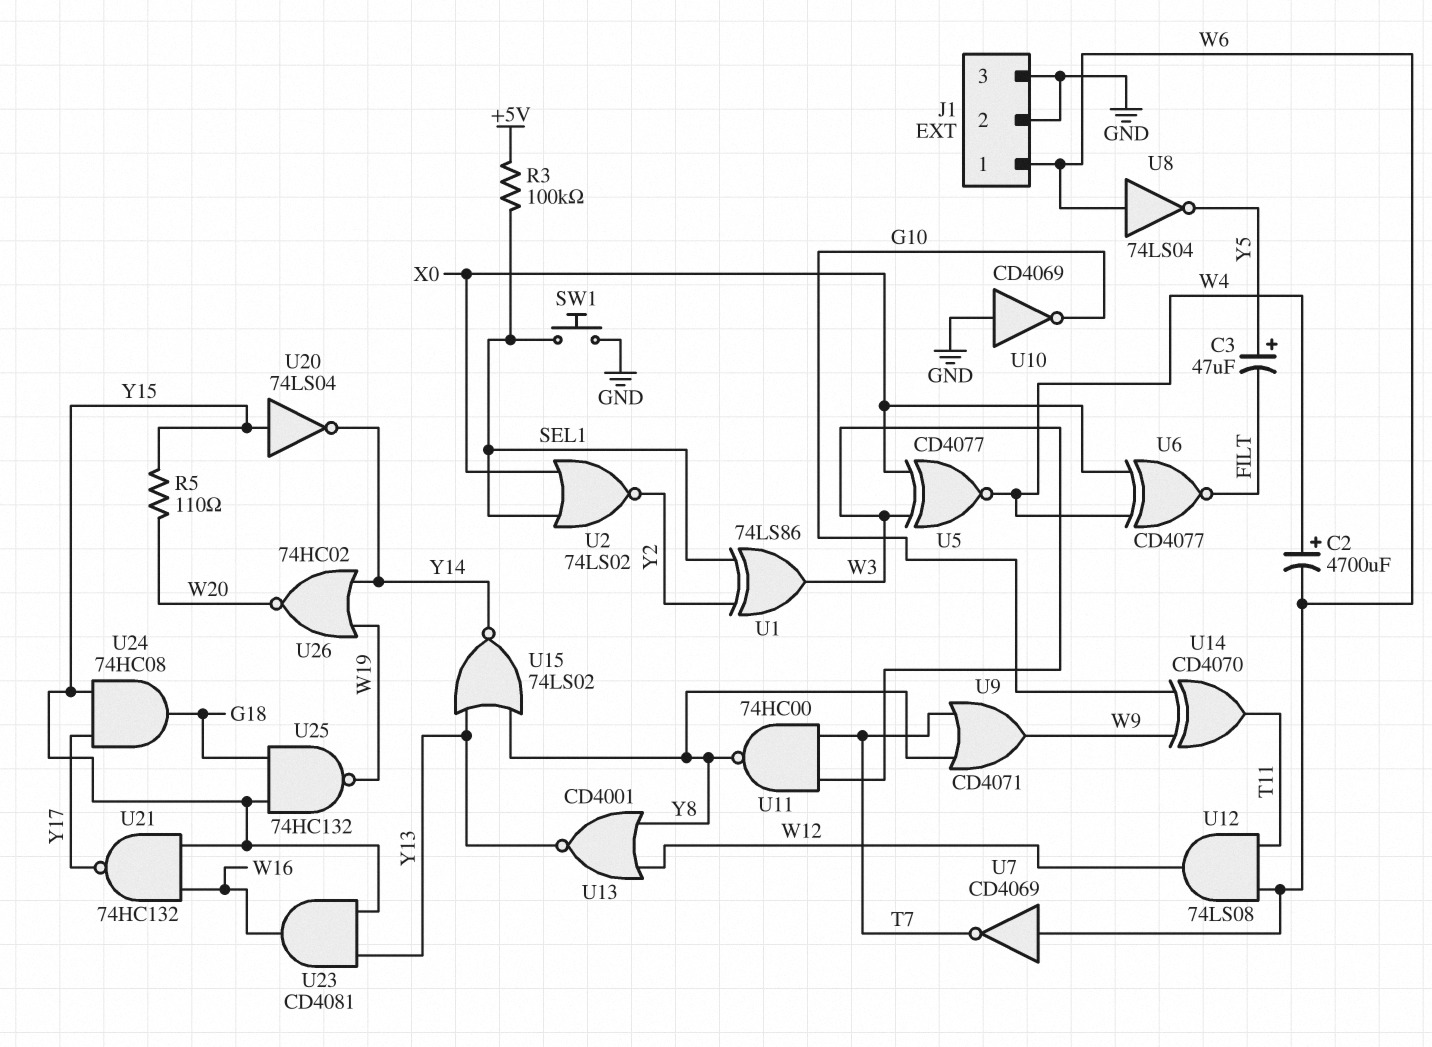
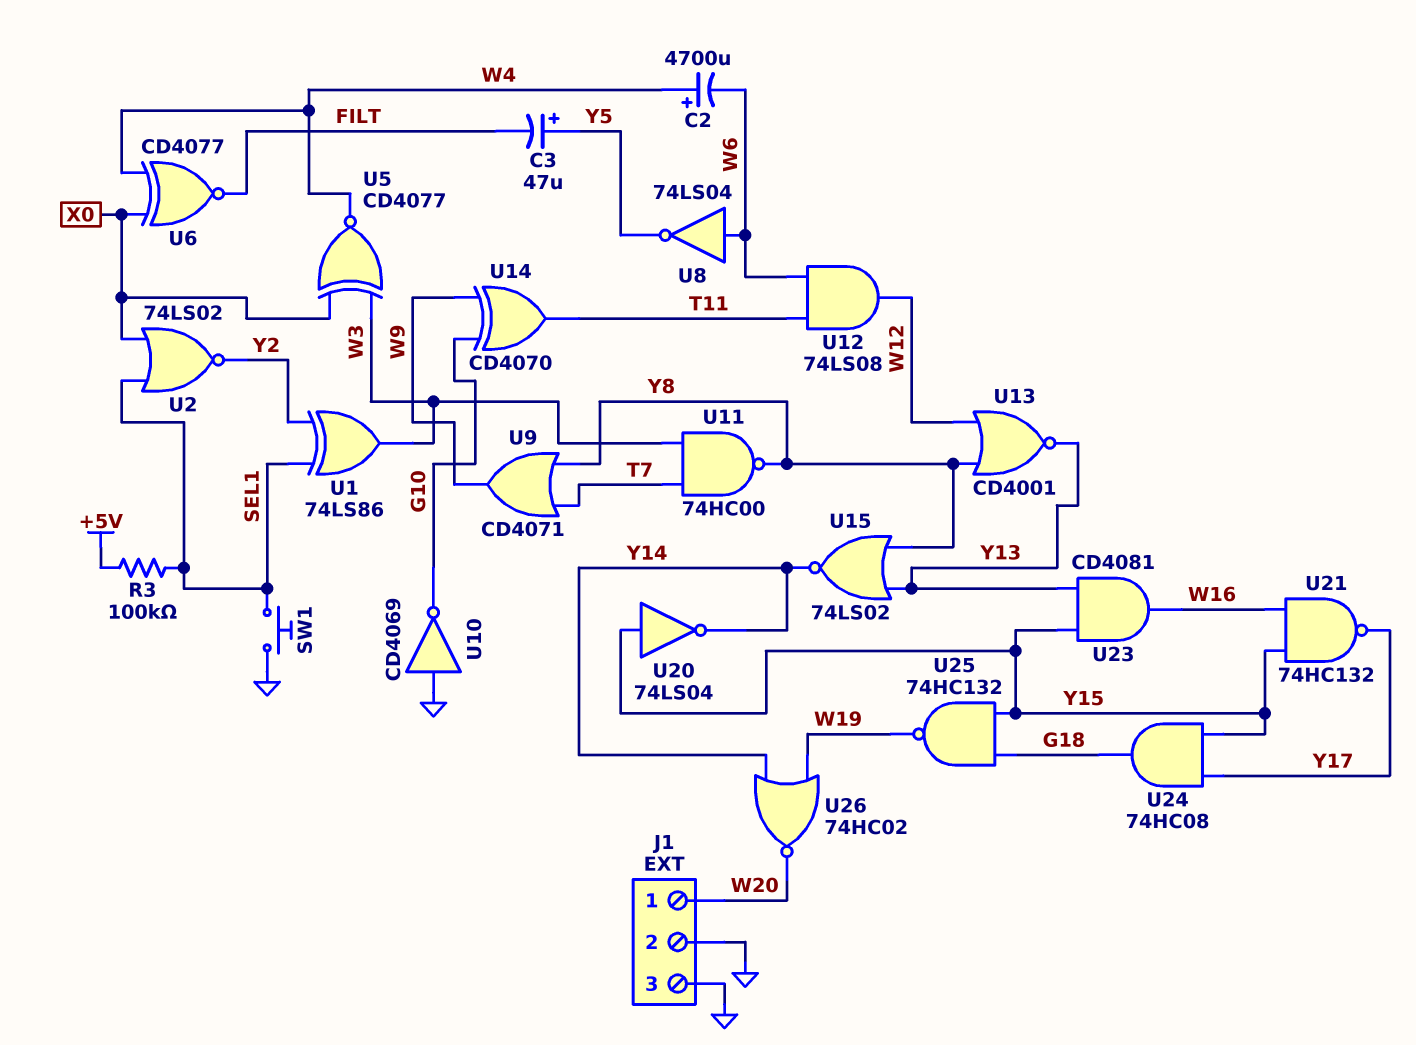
J1 pin 1: W6 -> W20
R5: 110 (W20, Y15) -> none
U7: NOT CD4069 (in W6, out T7) -> none

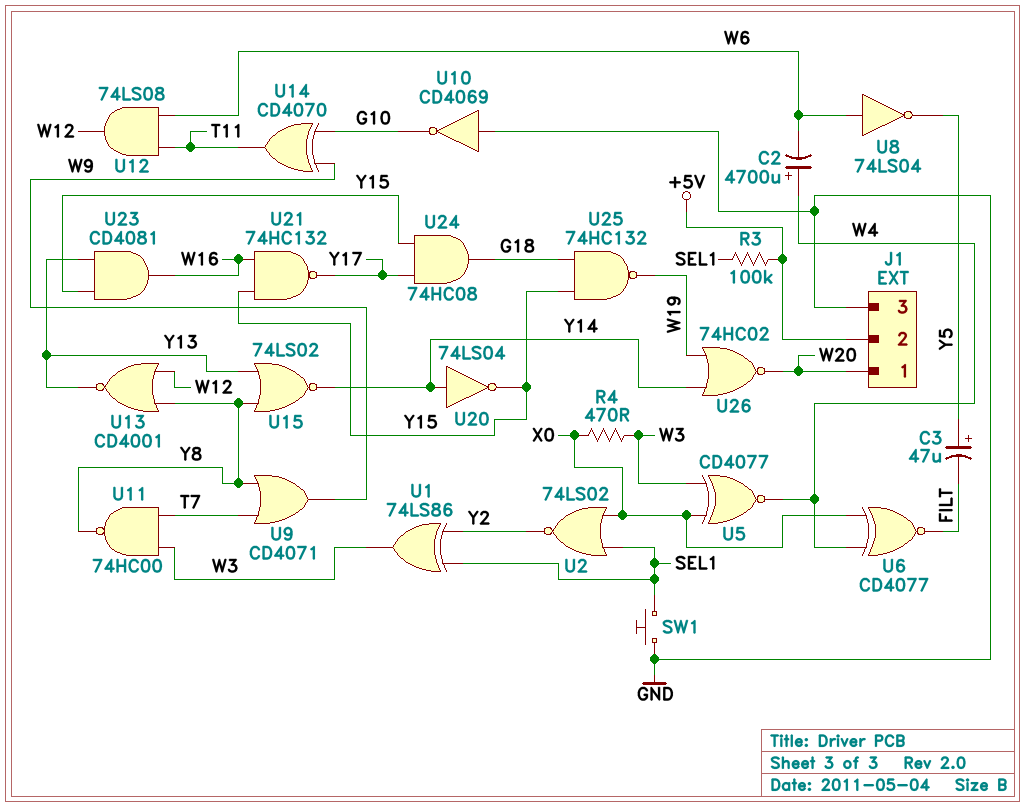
J1 pin 2: GND -> +5V
R4: none -> 470 (W3, X0)
U20: NOT 74LS04 (in Y15, out Y14) -> NOT 74LS04 (in Y14, out Y15)

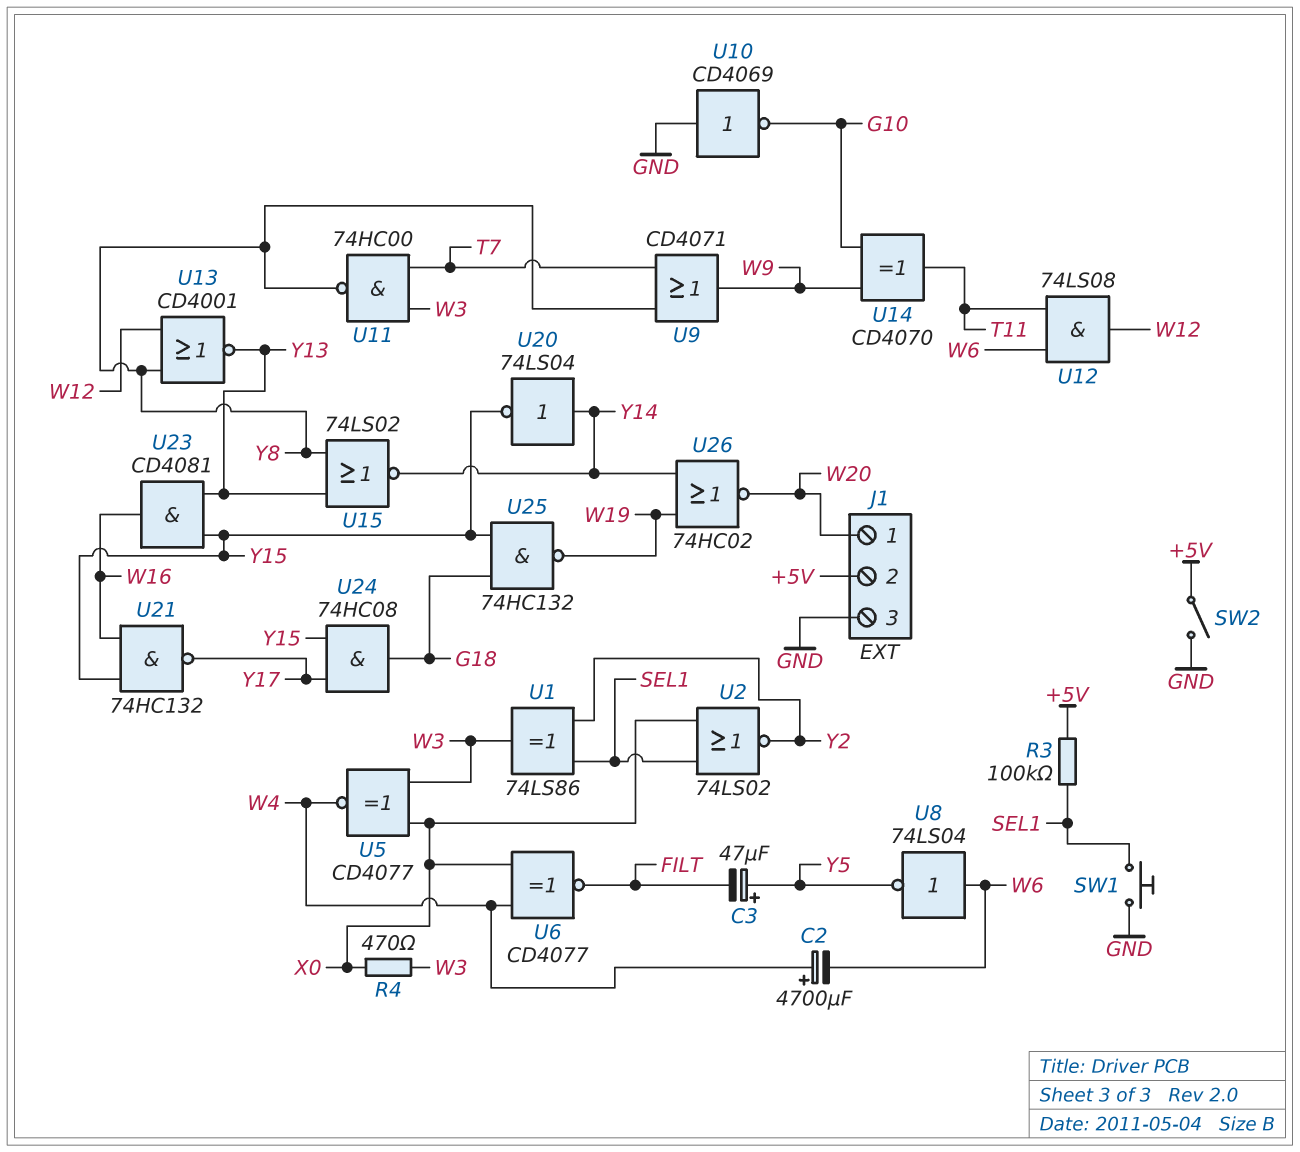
SW2: none -> switch (+5V, GND)

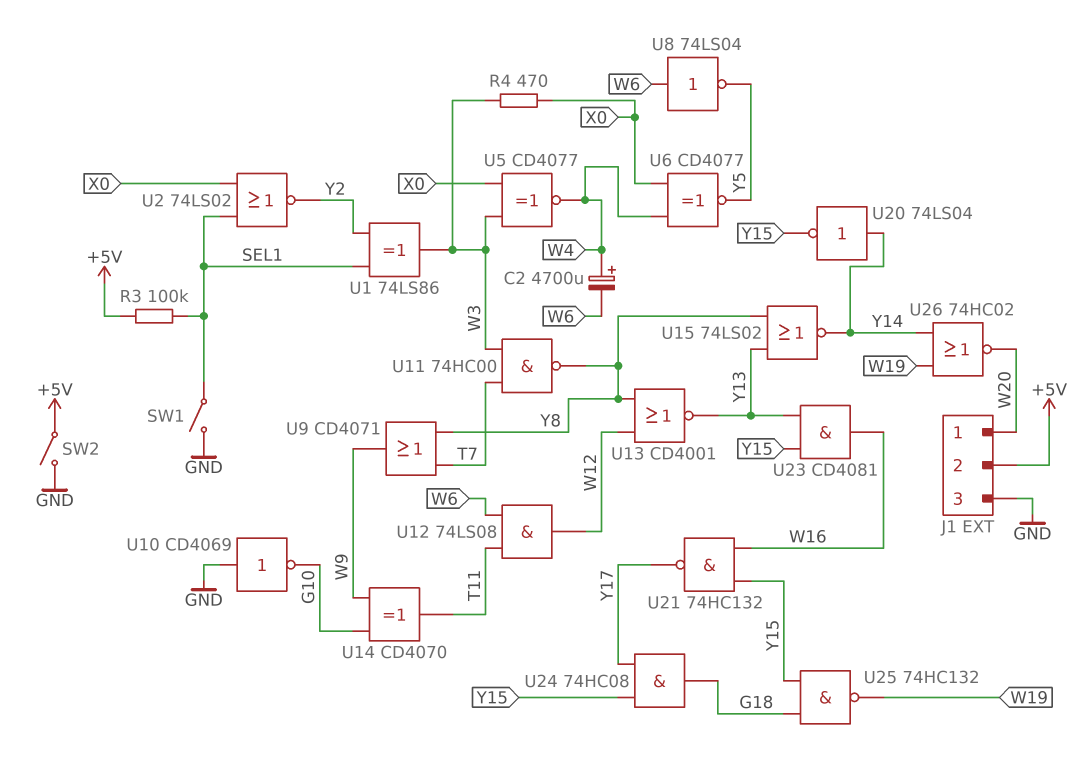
C3: 47uF (plus Y5, minus FILT) -> none
SW1: button (GND, SEL1) -> switch (GND, SEL1)
U6: XNOR CD4077 (in W4, in X0, out FILT) -> XNOR CD4077 (in W4, in X0, out Y5)

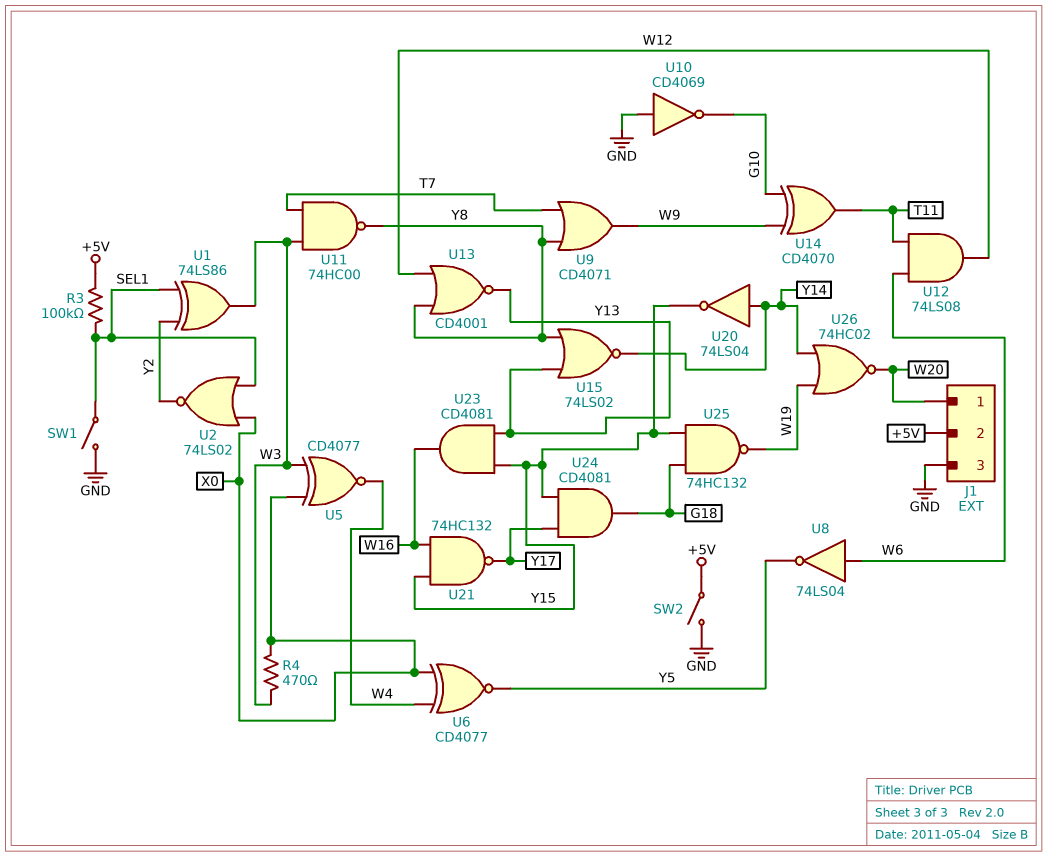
C2: 4700uF (plus W4, minus W6) -> none
U24: AND 74HC08 (in Y15, in Y17, out G18) -> AND CD4081 (in Y15, in Y17, out G18)

